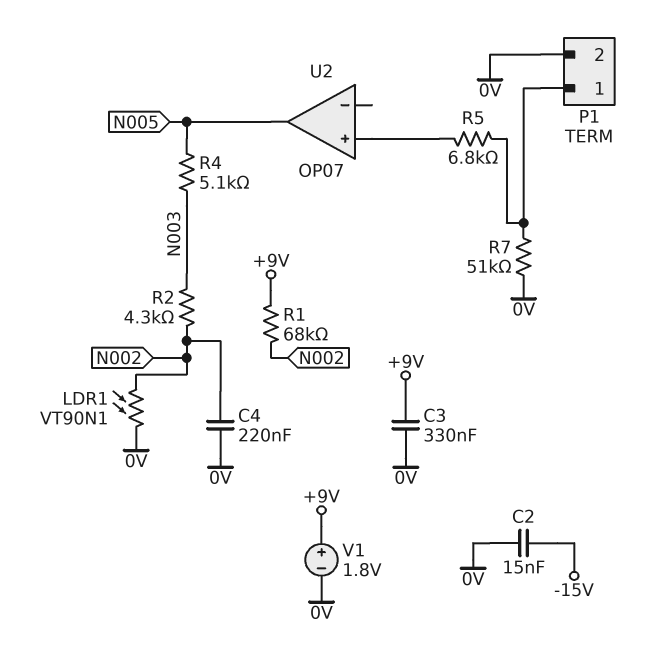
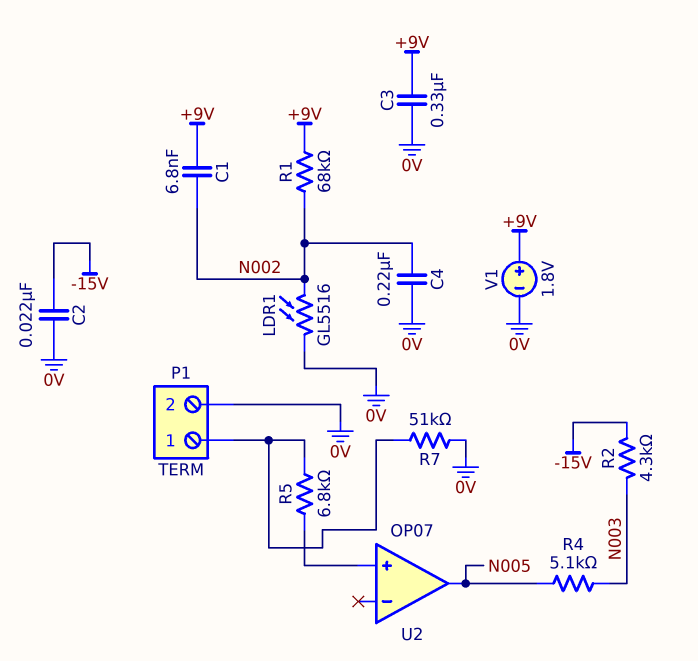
C1: none -> 6.8nF (+9V, N002)
C2: 15nF (-15V, 0V) -> 22nF (-15V, 0V)
LDR1: VT90N1 (0V, N002) -> GL5516 (0V, N002)
R2: 4.3k (N002, N003) -> 4.3k (-15V, N003)

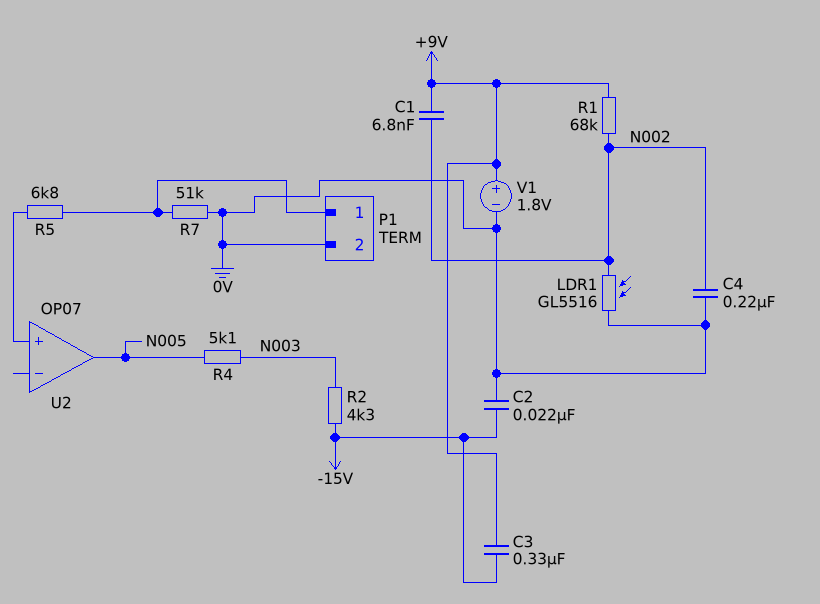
C3: 330nF (+9V, 0V) -> 330nF (+9V, -15V)

